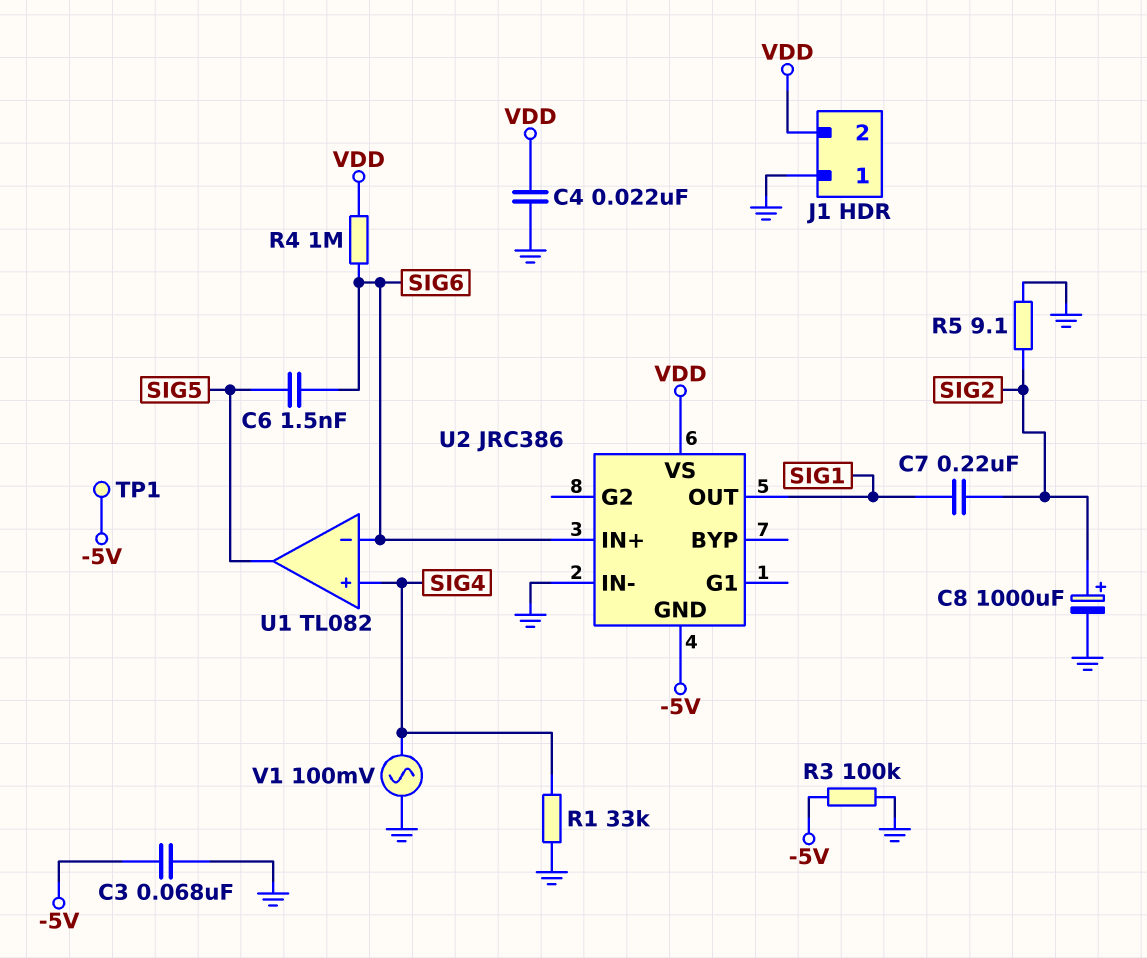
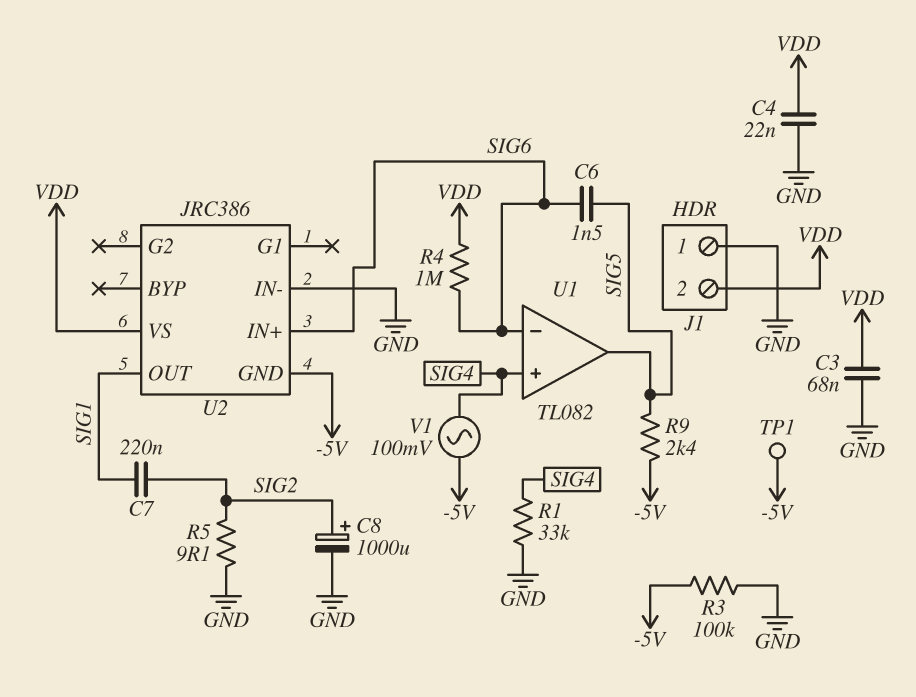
C3: 68nF (-5V, GND) -> 68nF (GND, VDD)
R9: none -> 2.4k (-5V, SIG5)
V1: AC 100mV (GND, SIG4) -> AC 100mV (-5V, SIG4)

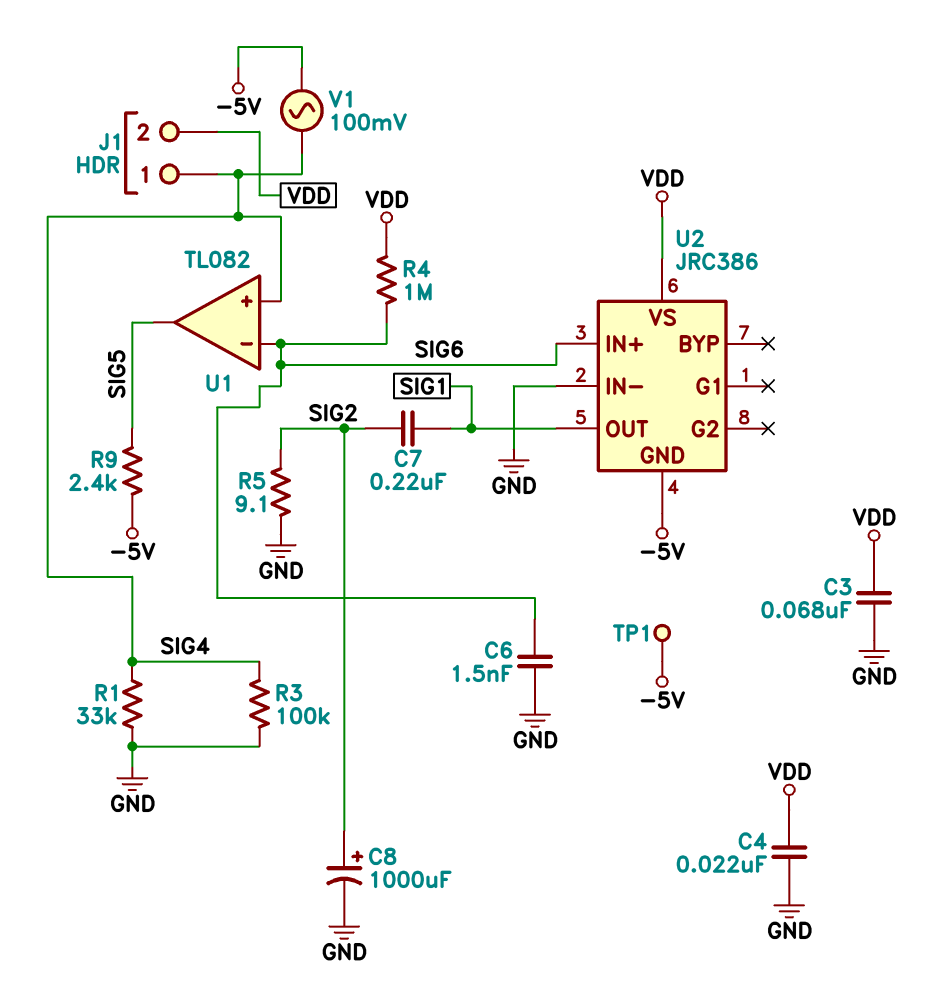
C6: 1.5nF (SIG5, SIG6) -> 1.5nF (GND, SIG6)
J1 pin 1: GND -> SIG4
R3: 100k (-5V, GND) -> 100k (GND, SIG4)

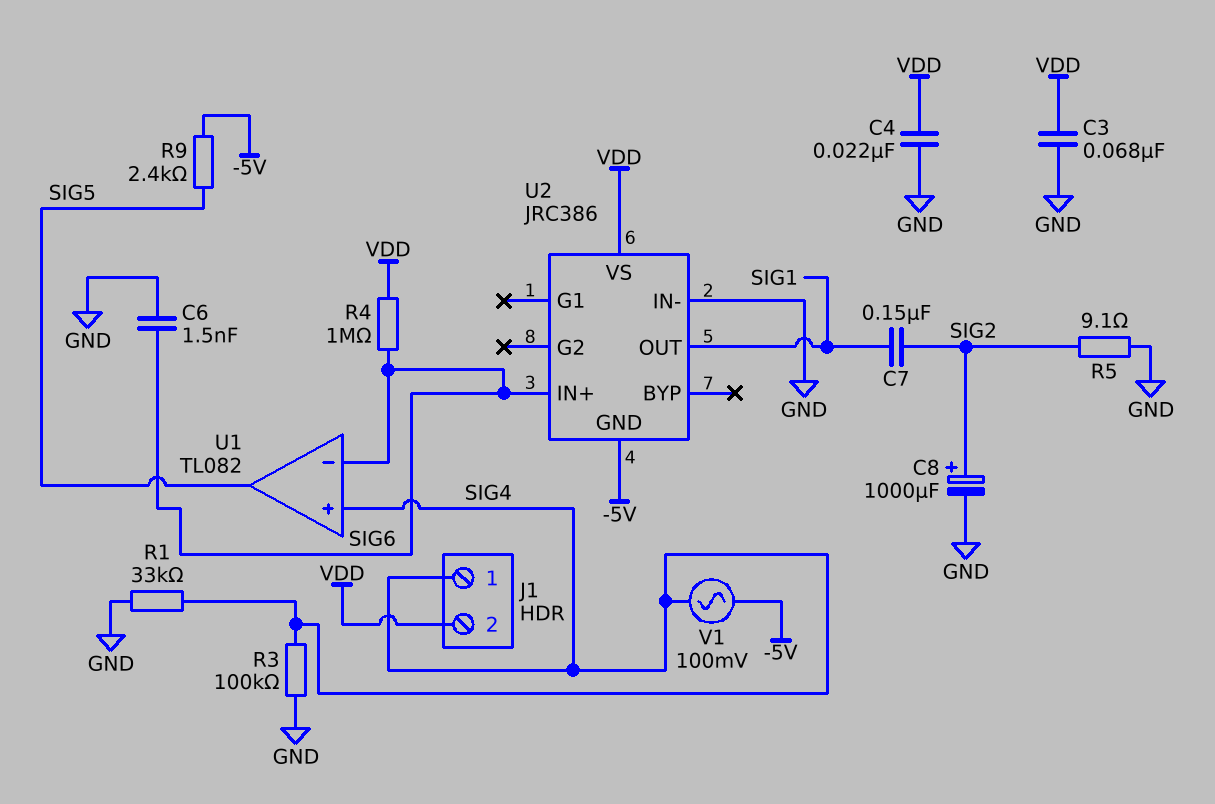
C7: 220nF (SIG1, SIG2) -> 150nF (SIG1, SIG2)
TP1: test point (-5V) -> none

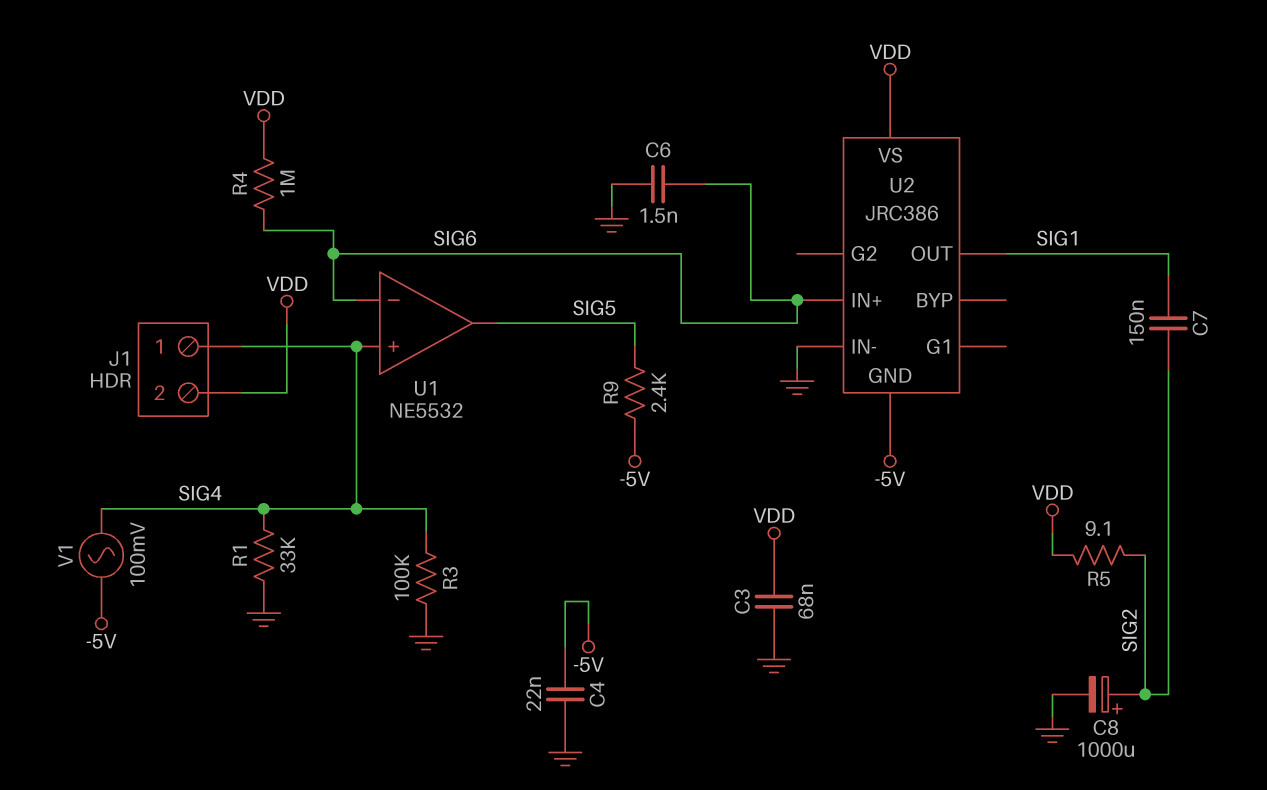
C4: 22nF (GND, VDD) -> 22nF (-5V, GND)
R5: 9.1 (GND, SIG2) -> 9.1 (SIG2, VDD)
U1: TL082 -> NE5532

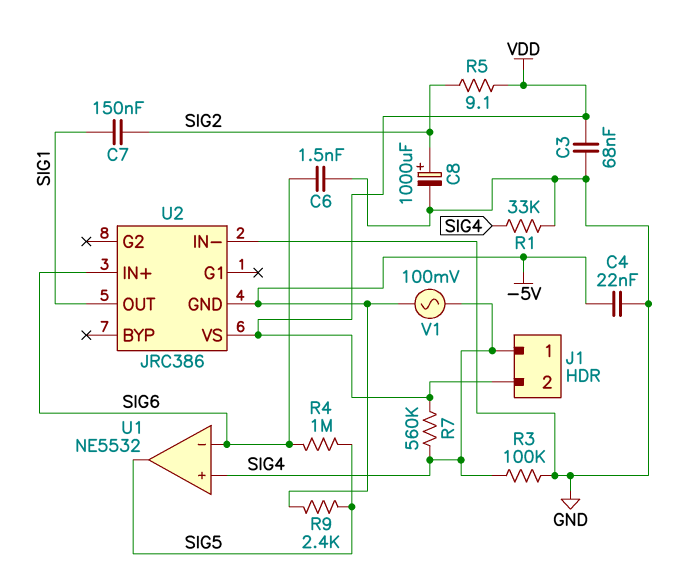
R4: 1M (SIG6, VDD) -> 1M (SIG5, SIG6)
R7: none -> 560k (SIG4, VDD)

